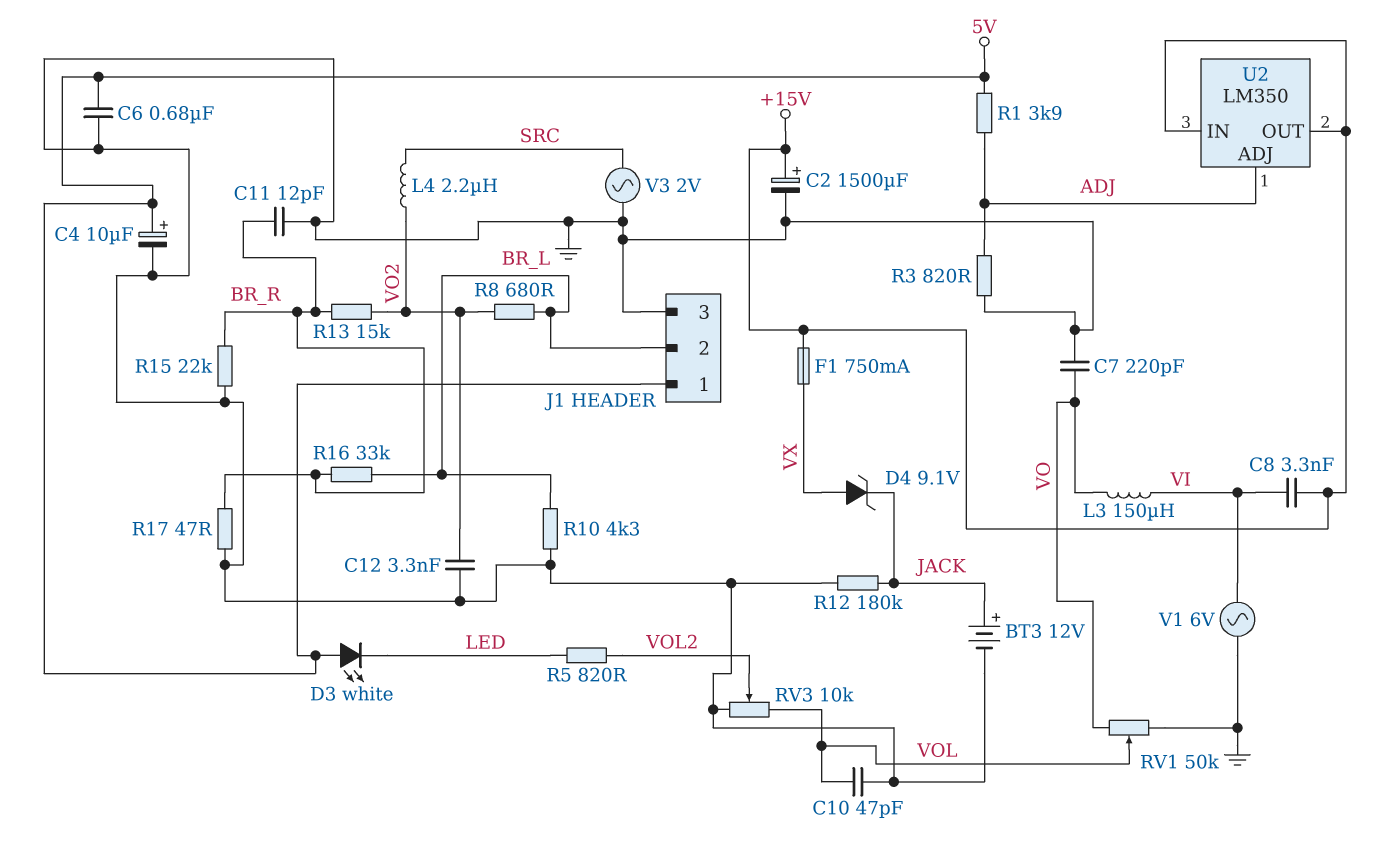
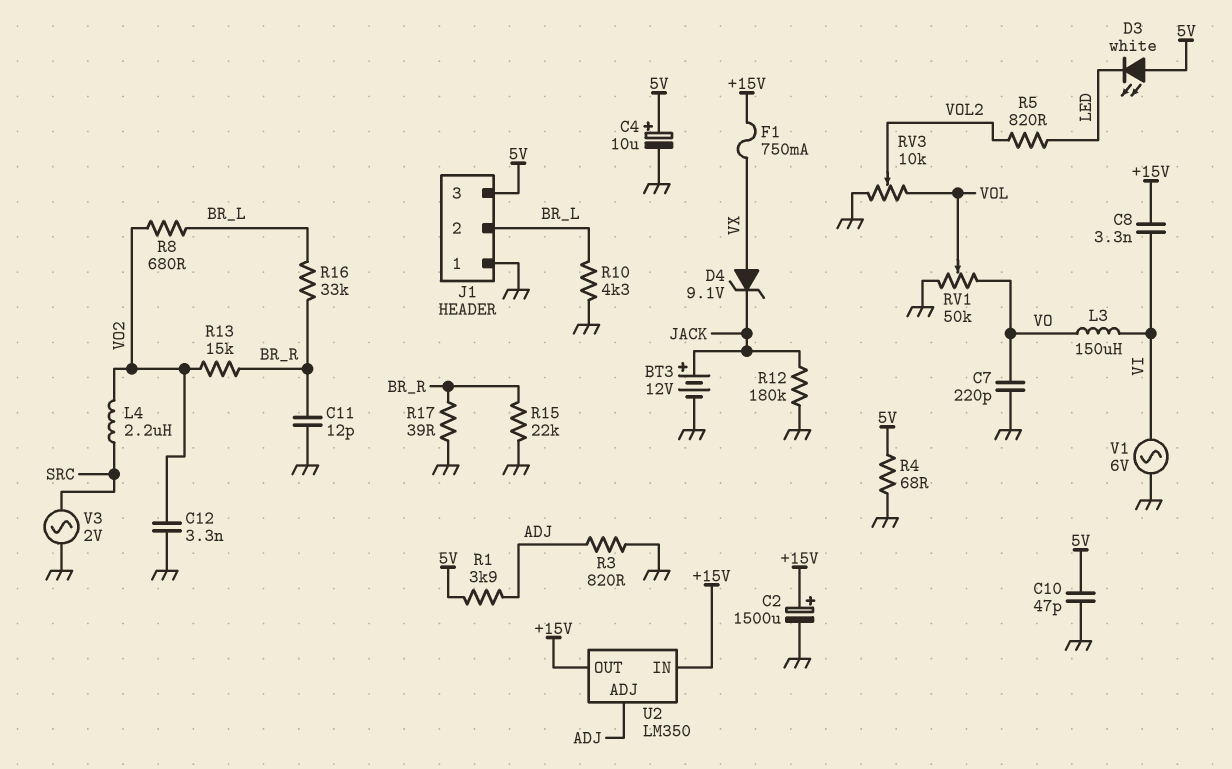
C6: 680nF (5V, GND) -> none
C10: 47pF (GND, VOL) -> 47pF (5V, GND)
J1 pin 1: 5V -> GND
J1 pin 3: GND -> 5V
R4: none -> 68 (5V, GND)
R17: 47 (BR_R, GND) -> 39 (BR_R, GND)

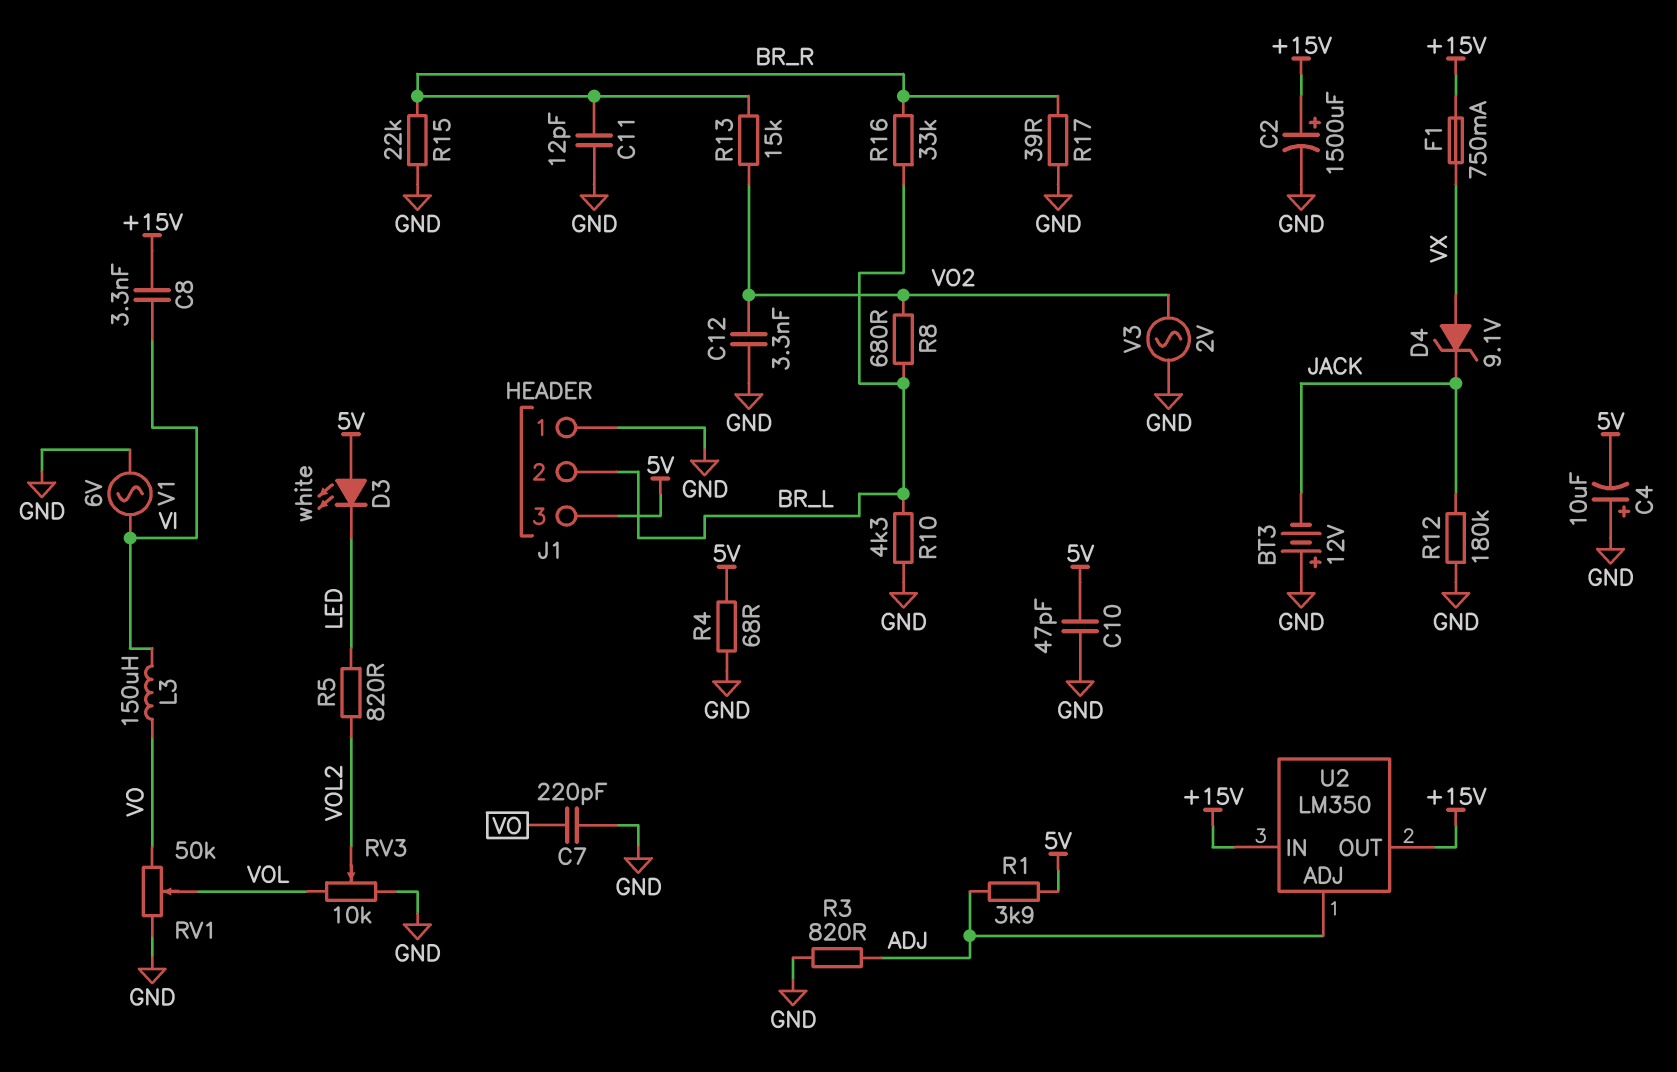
BT3: 12V (plus JACK, minus GND) -> 12V (plus GND, minus JACK)
C4: 10uF (plus 5V, minus GND) -> 10uF (plus GND, minus 5V)
L4: 2.2uH (SRC, VO2) -> none
V3: AC 2V (GND, SRC) -> AC 2V (GND, VO2)

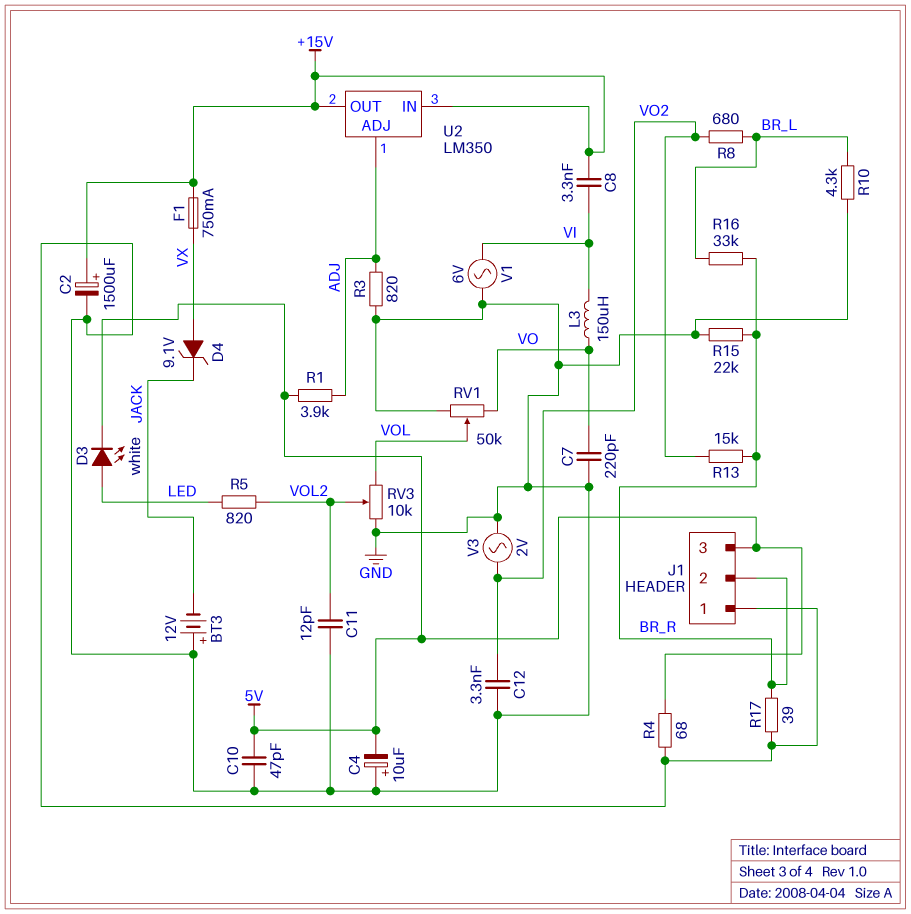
C11: 12pF (BR_R, GND) -> 12pF (GND, VOL2)
D3: LED white (A 5V, K LED) -> LED white (A LED, K 5V)
J1 pin 2: BR_L -> BR_R
R12: 180k (GND, JACK) -> none

